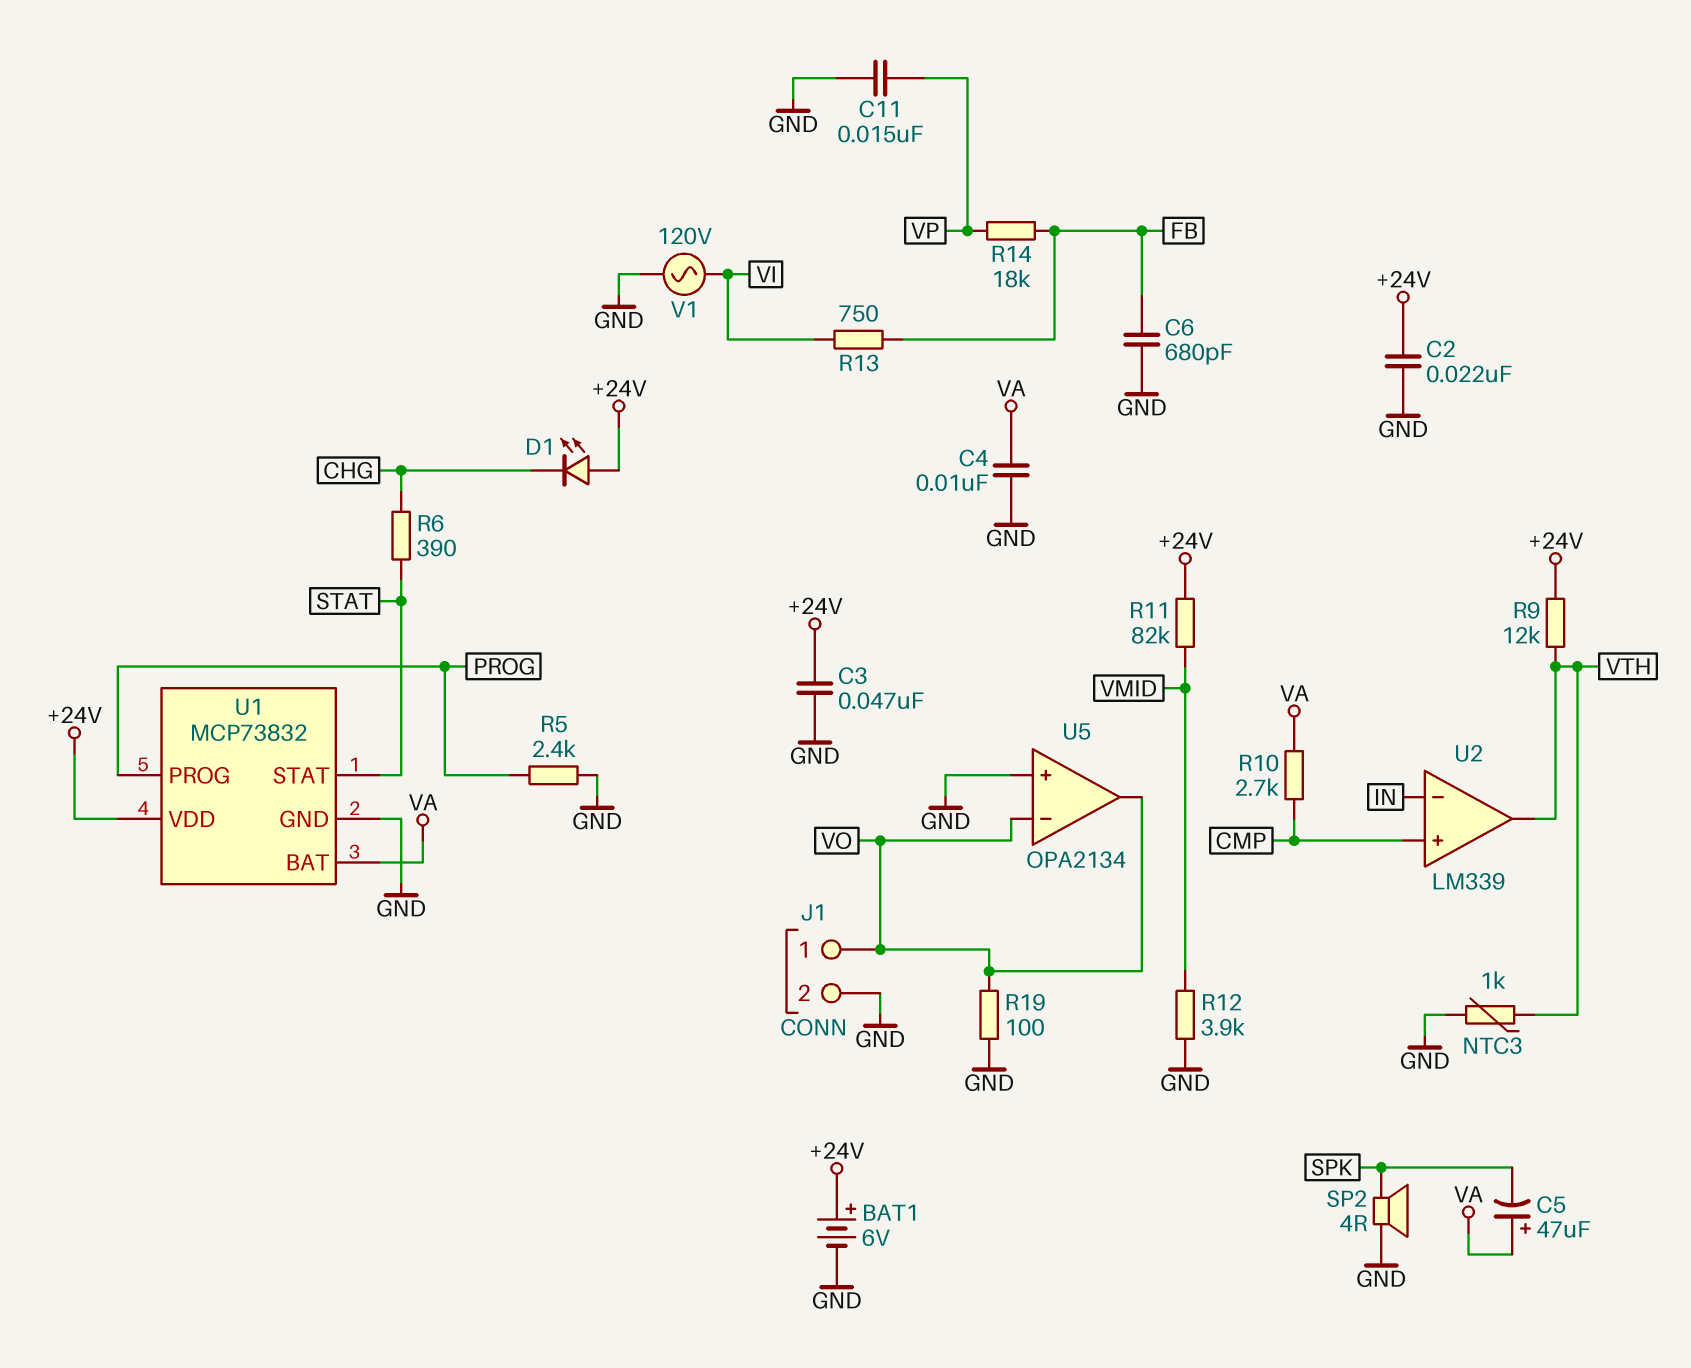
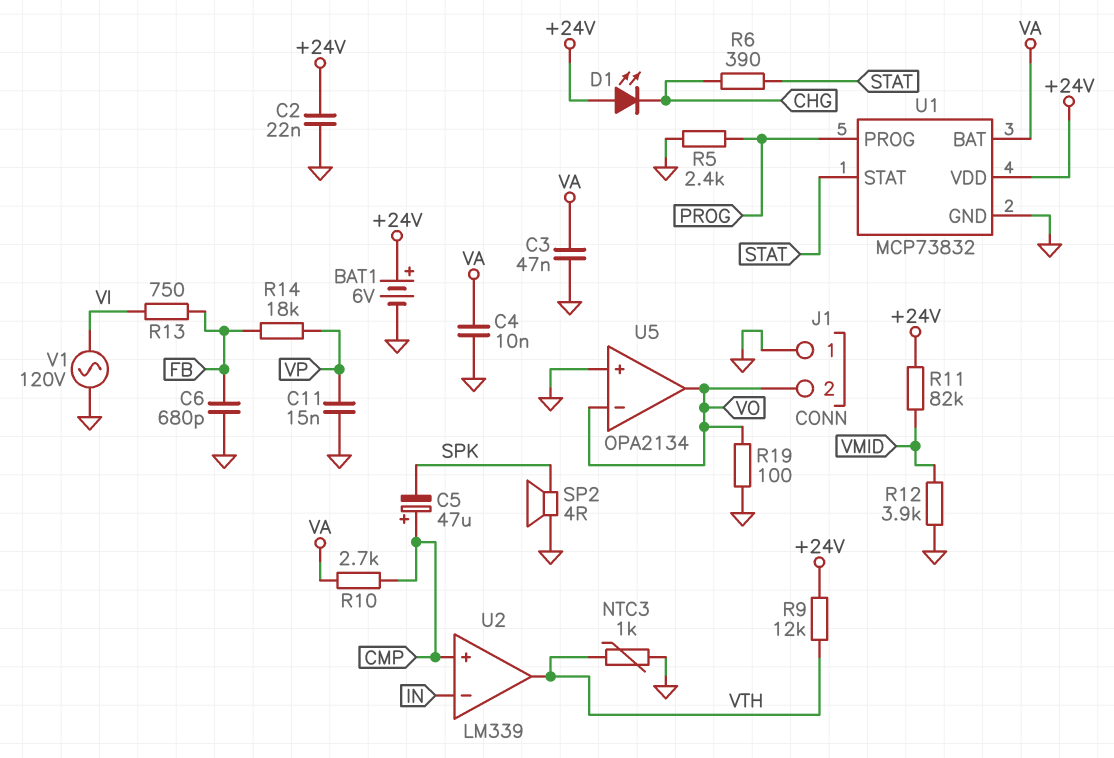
C3: 47nF (+24V, GND) -> 47nF (GND, VA)
C5: 47uF (plus VA, minus SPK) -> 47uF (plus CMP, minus SPK)
J1 pin 1: VO -> GND
J1 pin 2: GND -> VO

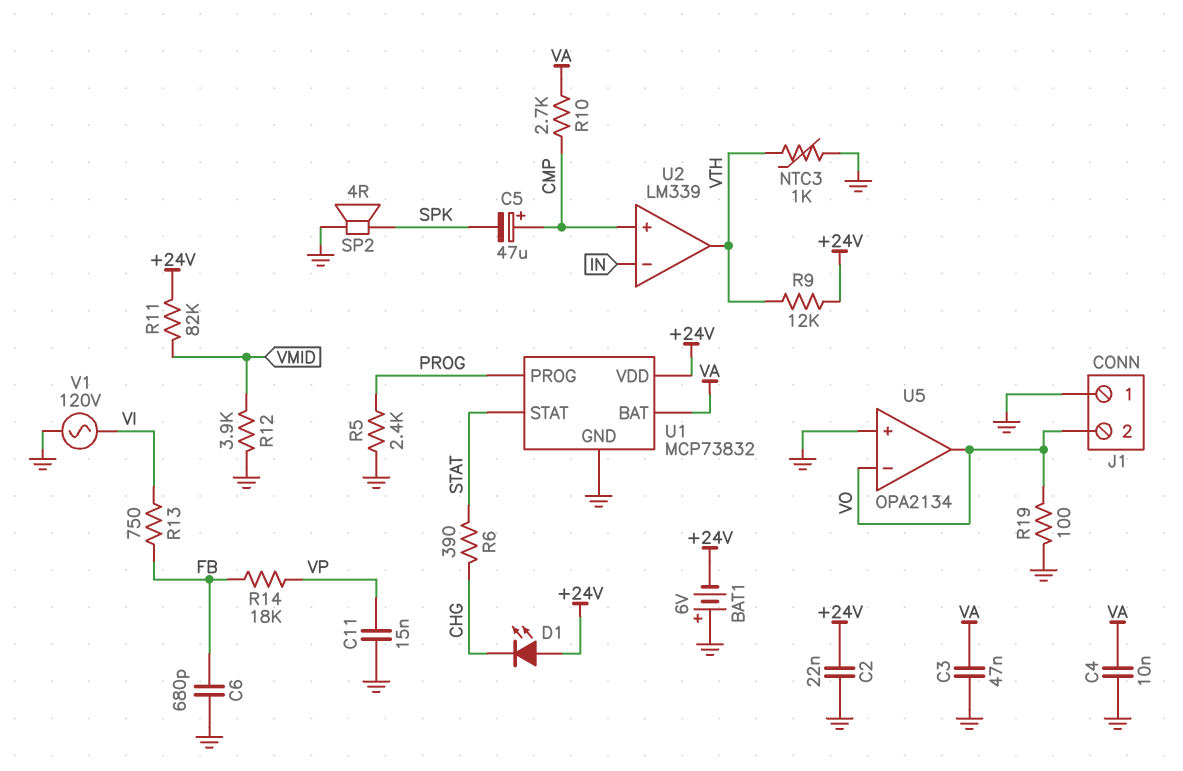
BAT1: 6V (plus +24V, minus GND) -> 6V (plus GND, minus +24V)

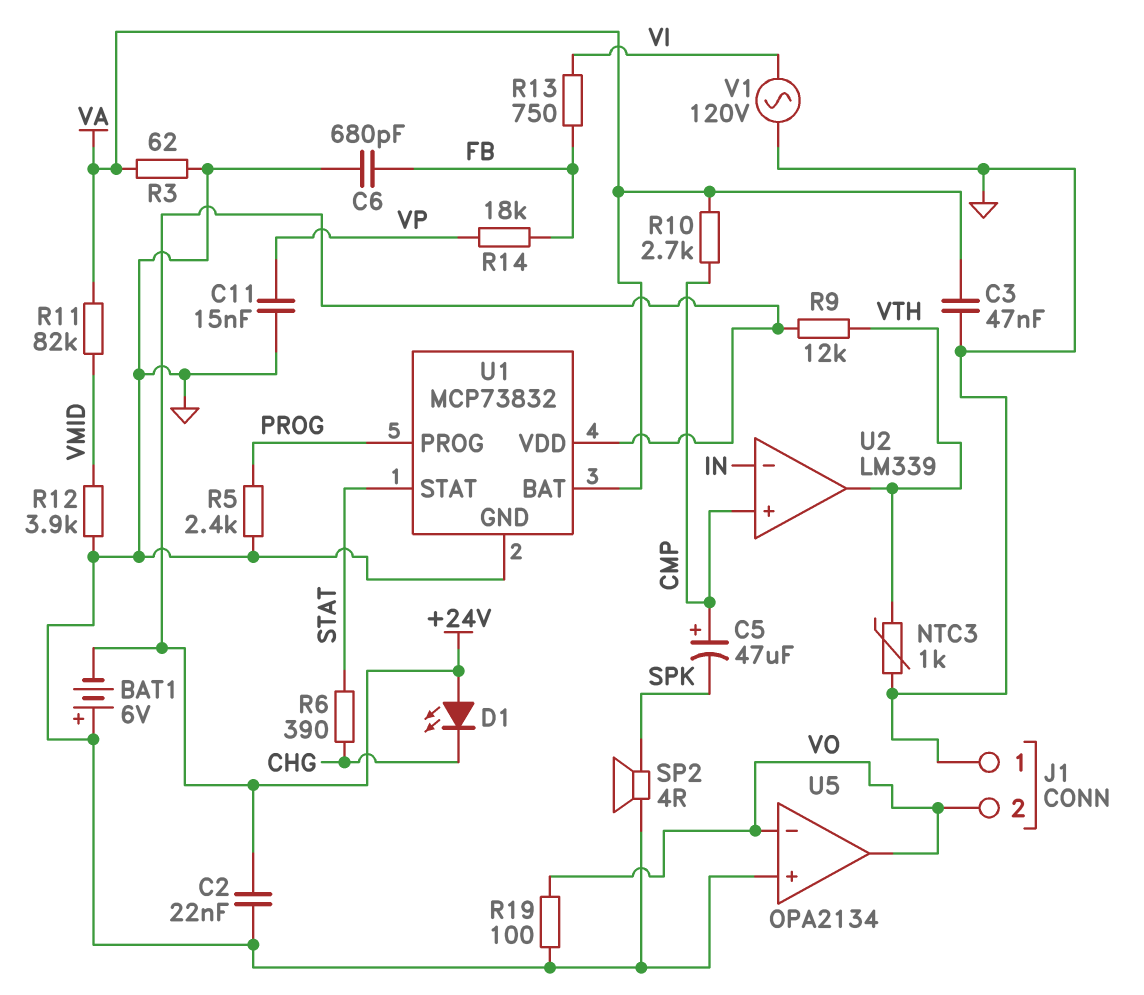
C4: 10nF (GND, VA) -> none
R3: none -> 62 (GND, VA)
R11: 82k (+24V, VMID) -> 82k (VA, VMID)

